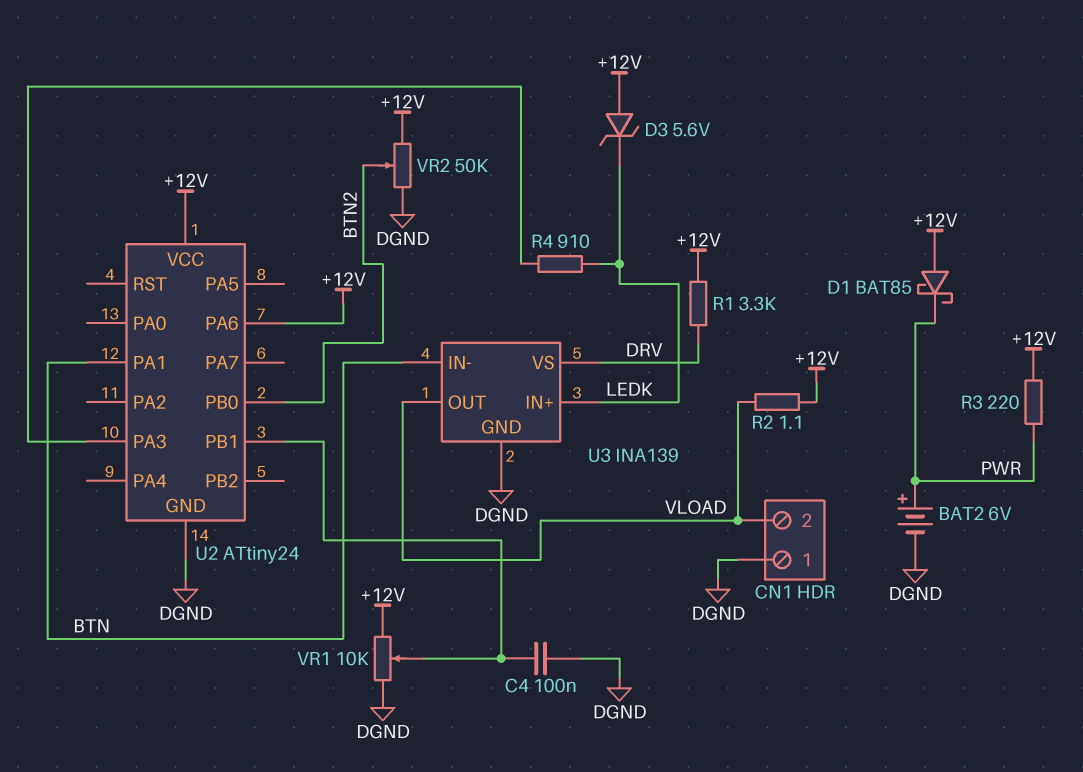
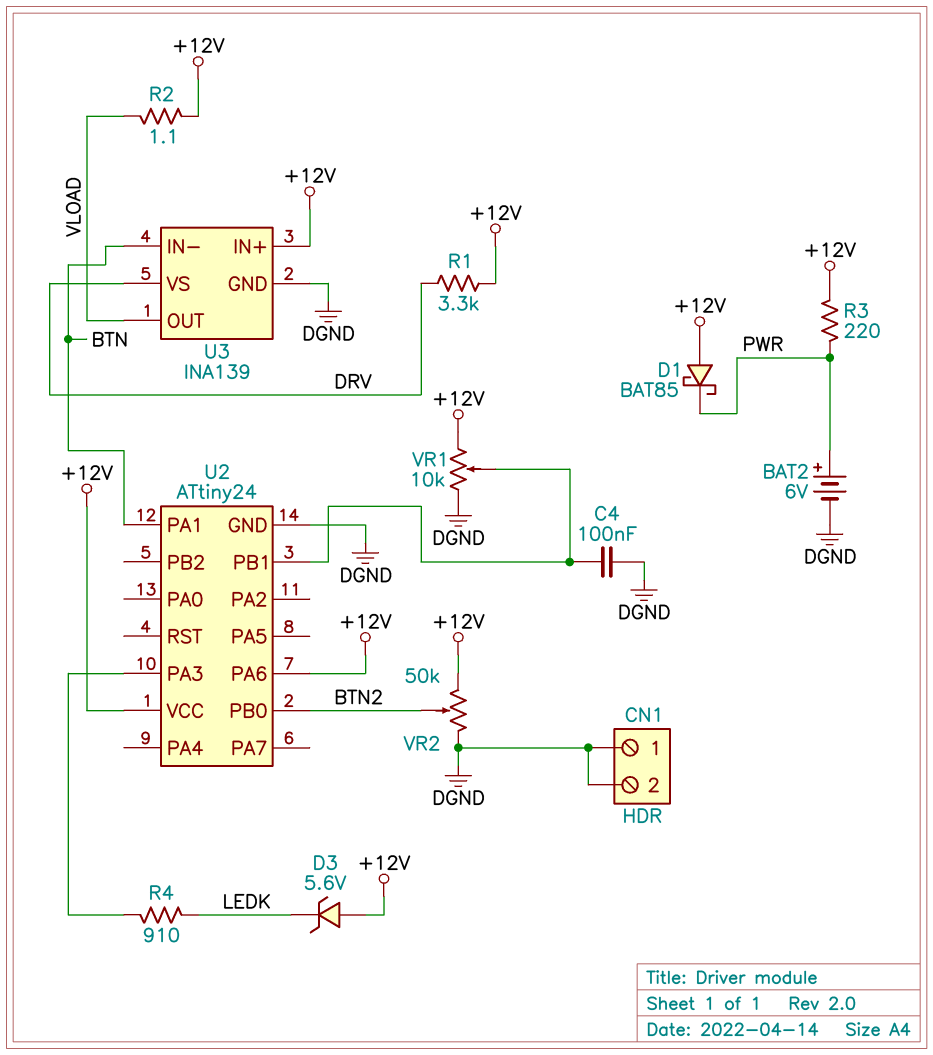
CN1 pin 2: VLOAD -> DGND
U3 pin IN+: LEDK -> +12V

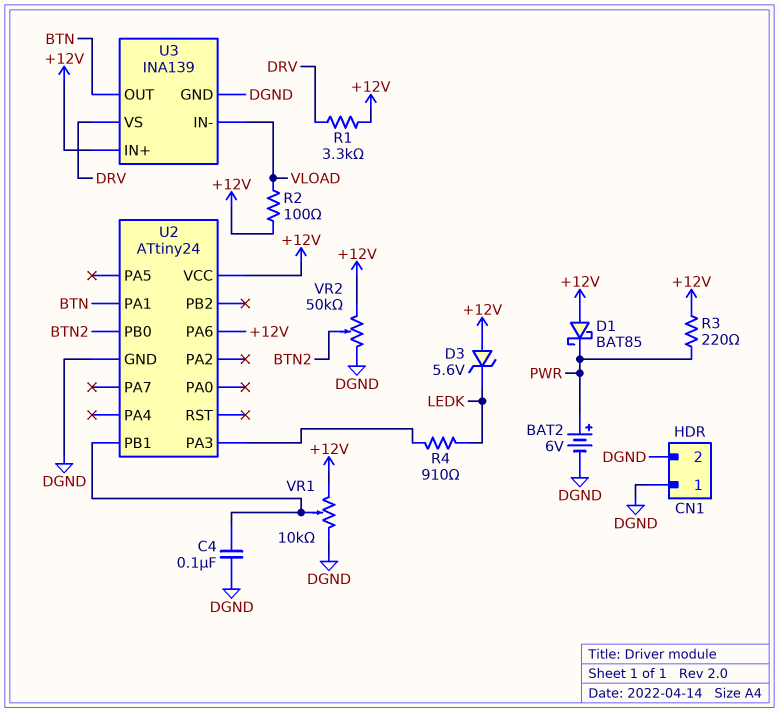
R2: 1.1 (+12V, VLOAD) -> 100 (+12V, VLOAD)
U3 pin IN-: BTN -> VLOAD
U3 pin OUT: VLOAD -> BTN

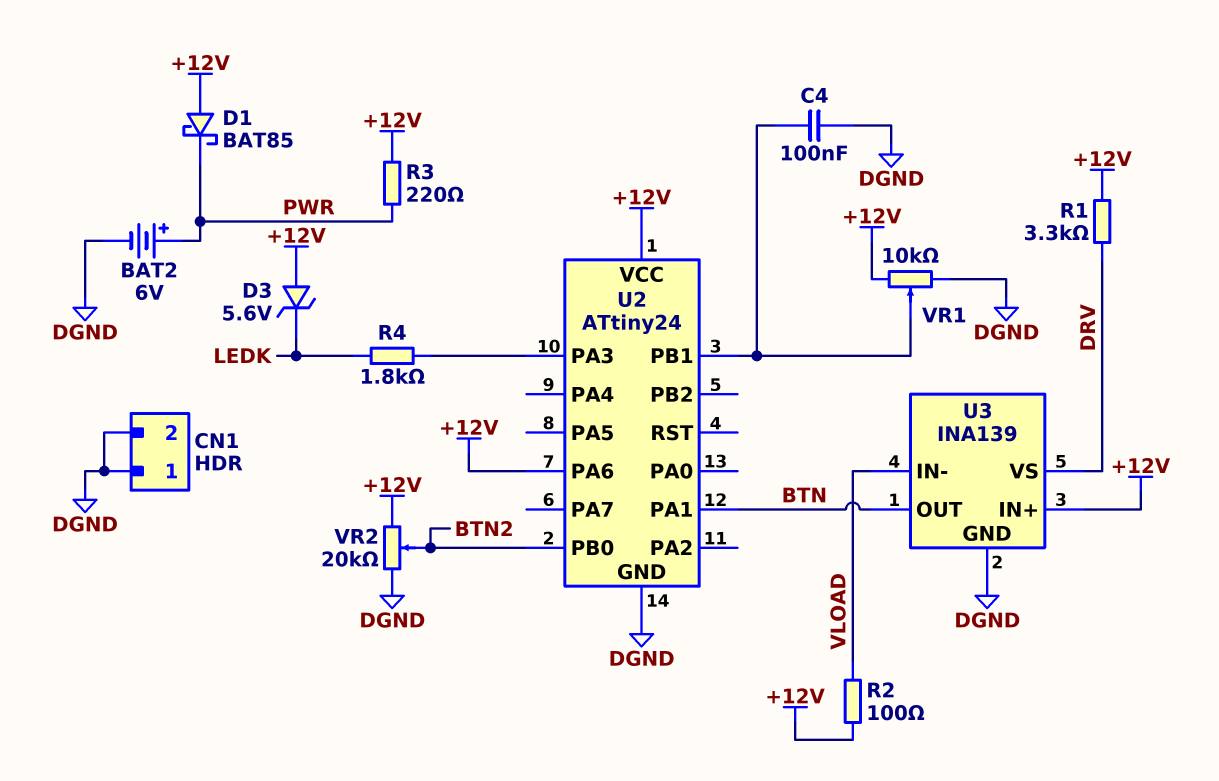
R4: 910 (LEDK, U2/PA3) -> 1.8k (LEDK, U2/PA3)
VR2: 50k (+12V, DGND, wiper BTN2) -> 20k (+12V, DGND, wiper BTN2)

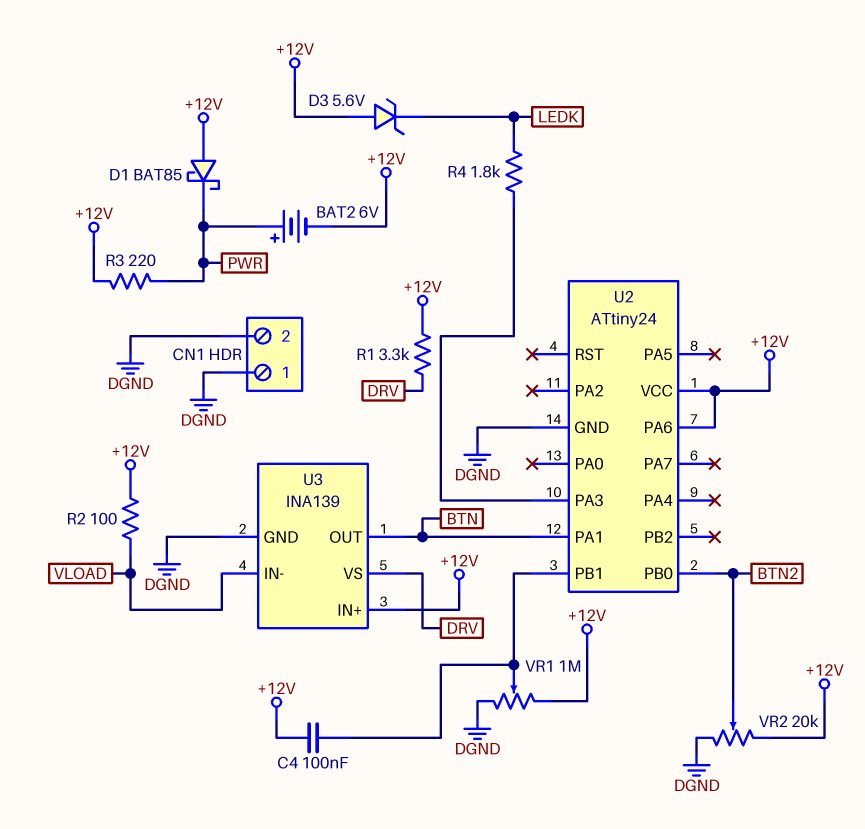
BAT2: 6V (plus PWR, minus DGND) -> 6V (plus PWR, minus +12V)
C4: 100nF (DGND, U2/PB1) -> 100nF (+12V, U2/PB1)
VR1: 10k (+12V, DGND, wiper U2/PB1) -> 1M (+12V, DGND, wiper U2/PB1)

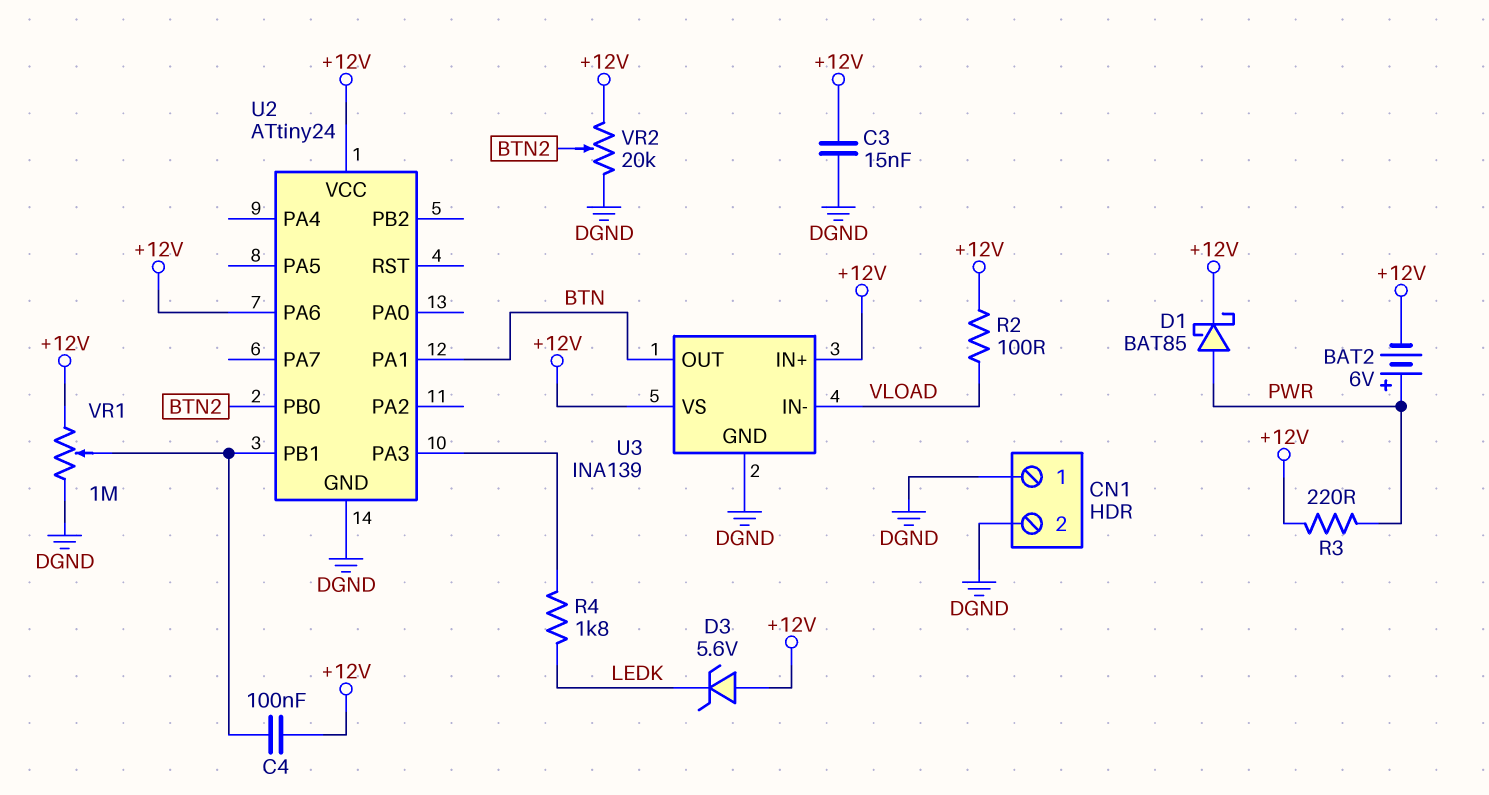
C3: none -> 15nF (+12V, DGND)
D1: schottky BAT85 (A +12V, K PWR) -> schottky BAT85 (A PWR, K +12V)
R1: 3.3k (+12V, DRV) -> none
U3 pin VS: DRV -> +12V

